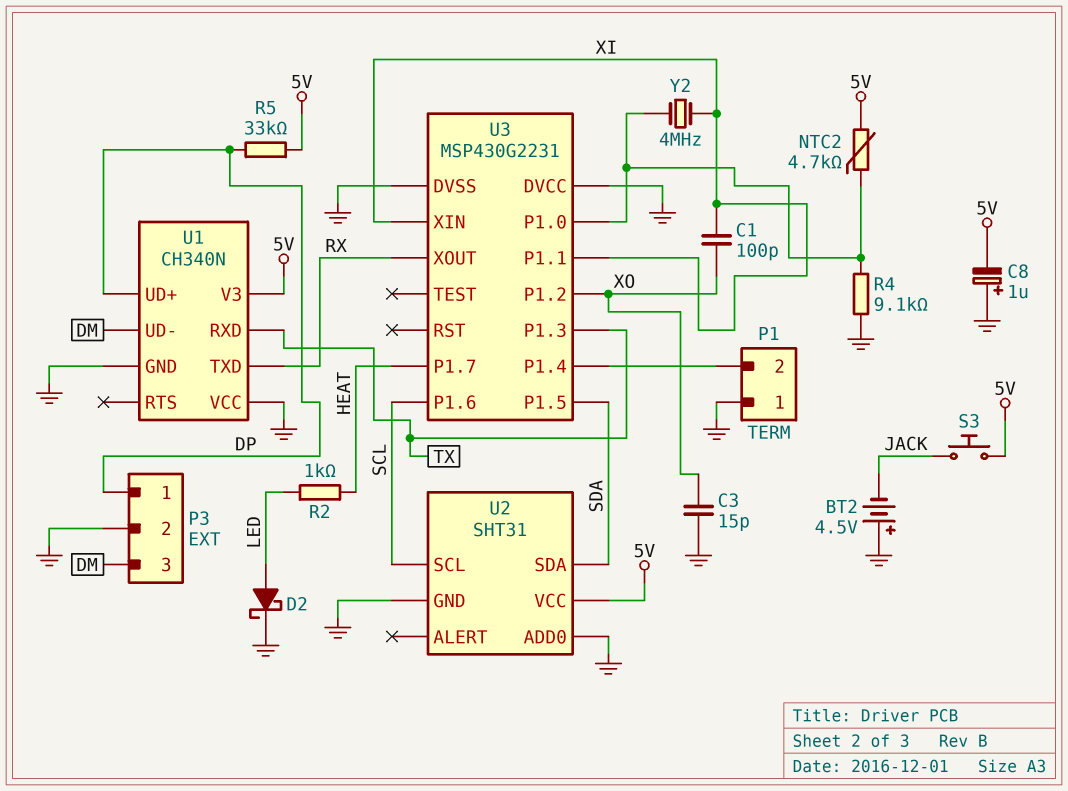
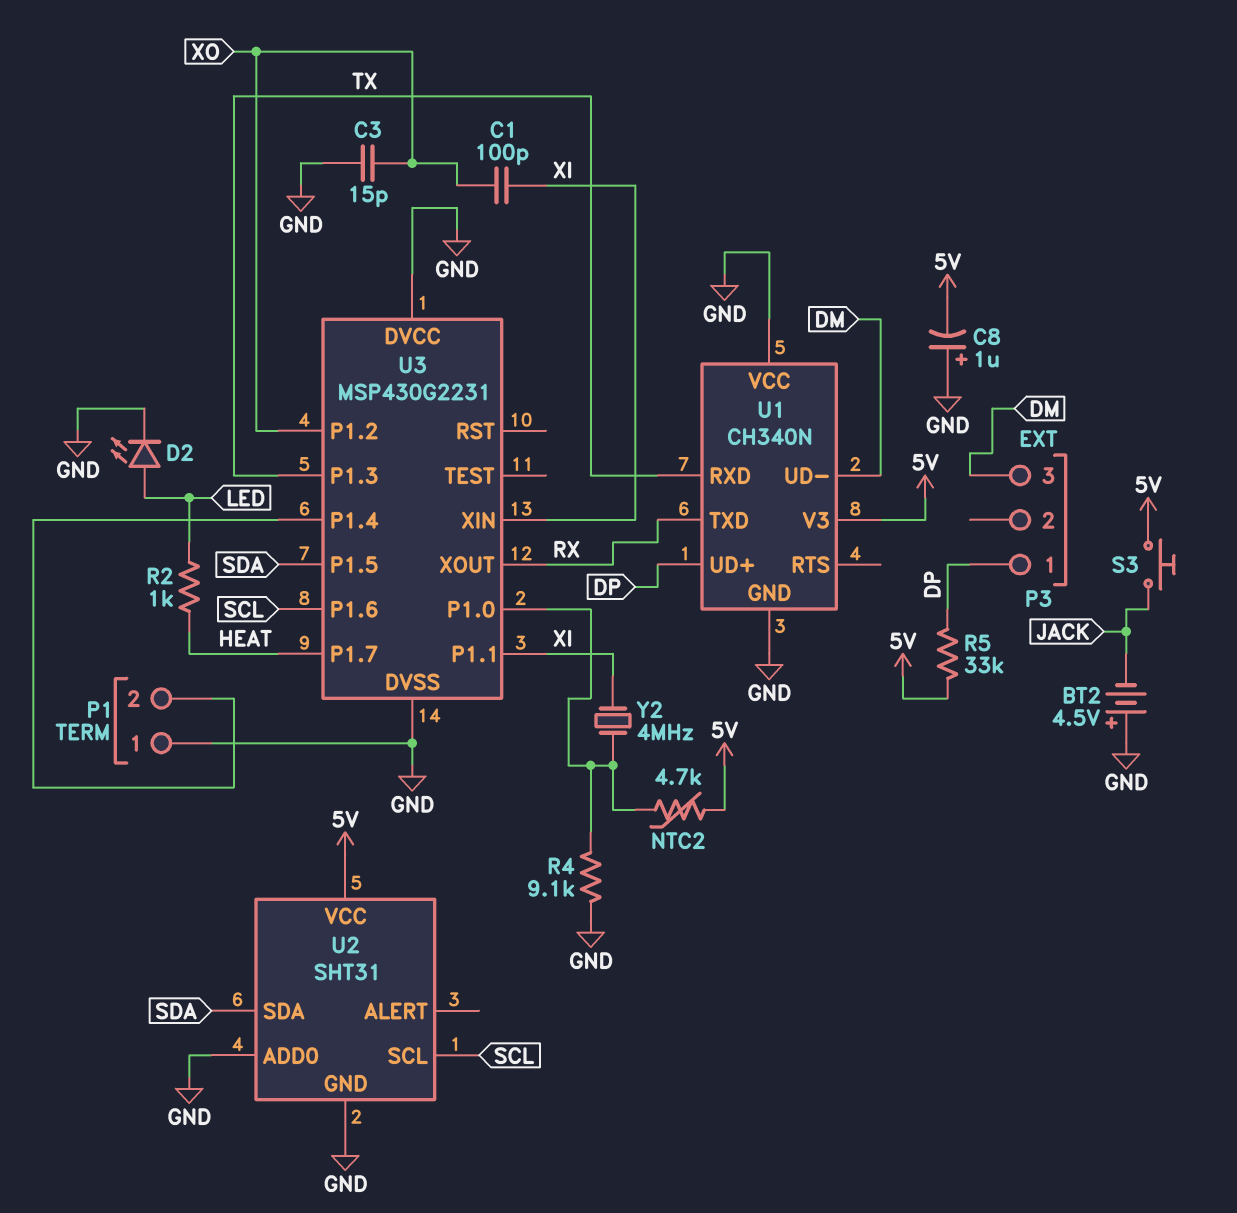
D2: schottky (A LED, K GND) -> LED (A LED, K GND)
P3 pin 2: GND -> none

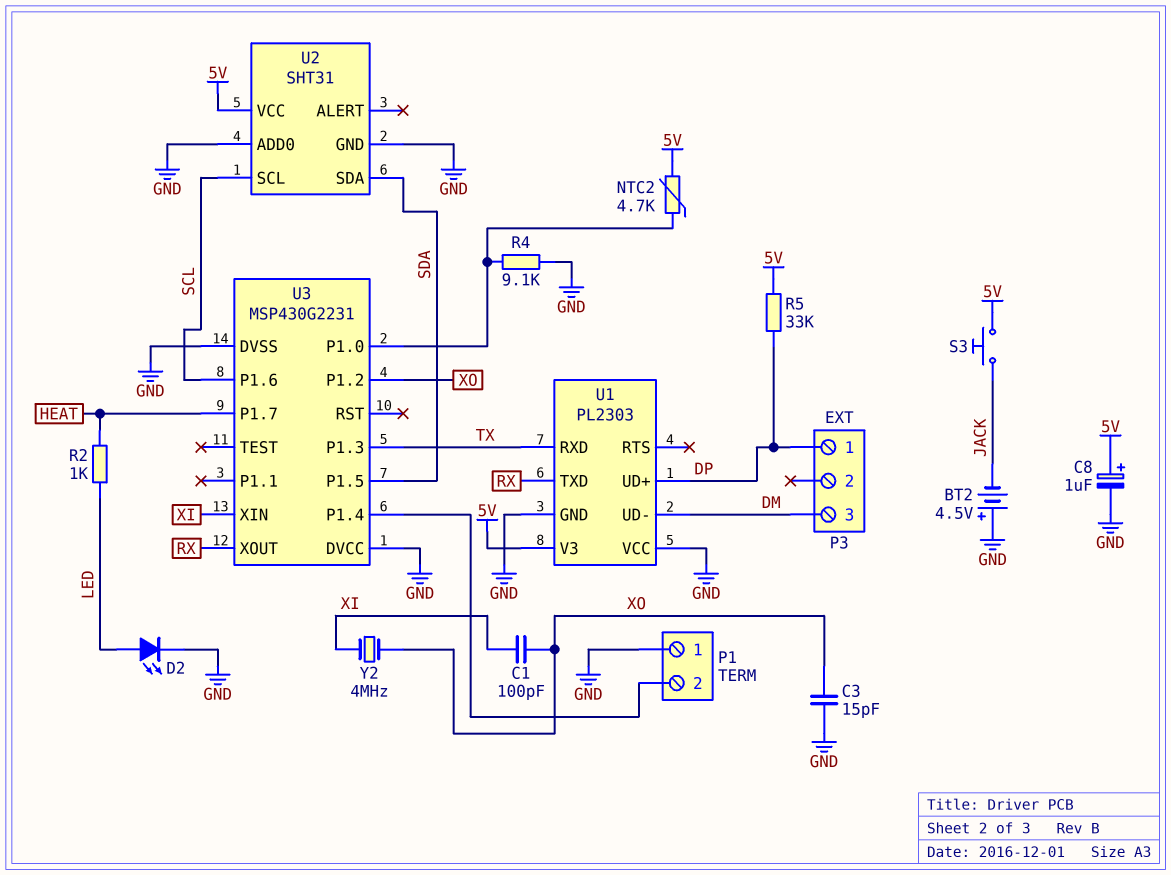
C8: 1uF (plus GND, minus 5V) -> 1uF (plus 5V, minus GND)
U1: CH340N -> PL2303
U3 pin P1.1: XI -> none
Y2: 4MHz (U3/P1.0, XI) -> 4MHz (XI, XO)

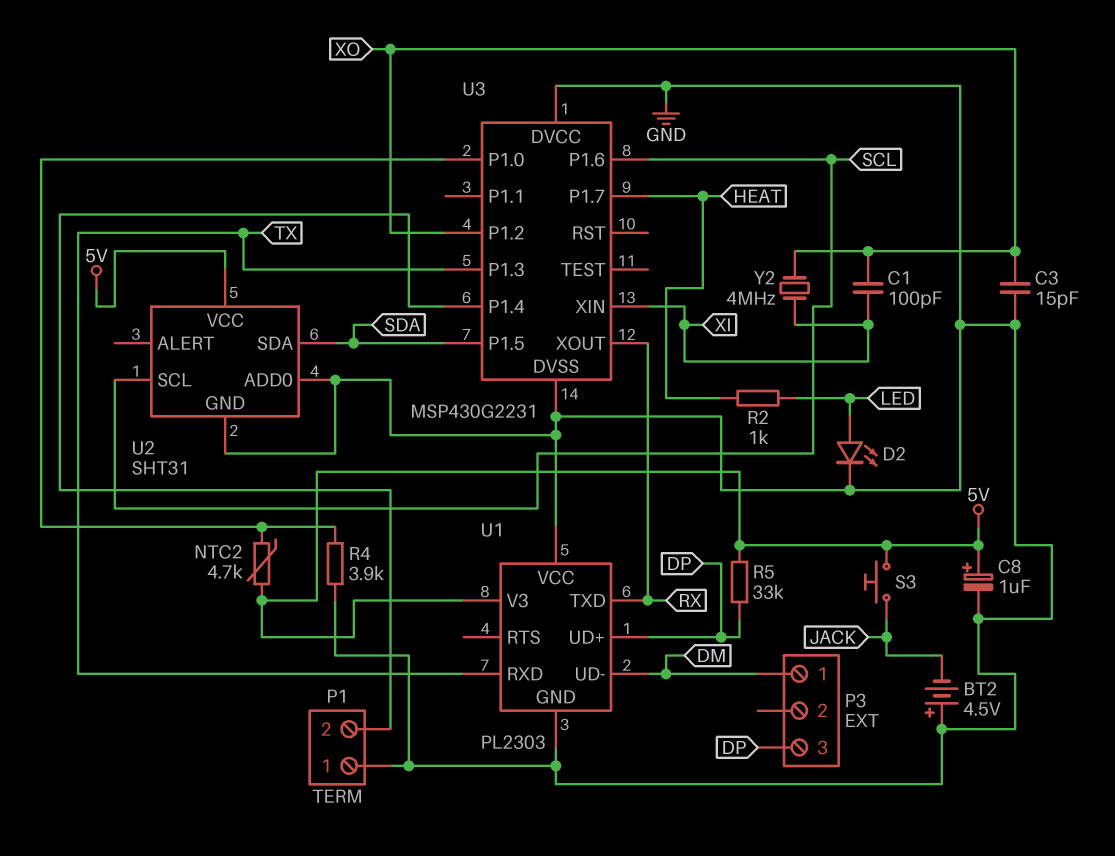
P3 pin 1: DP -> DM
P3 pin 3: DM -> DP
R4: 9.1k (GND, U3/P1.0) -> 3.9k (GND, U3/P1.0)

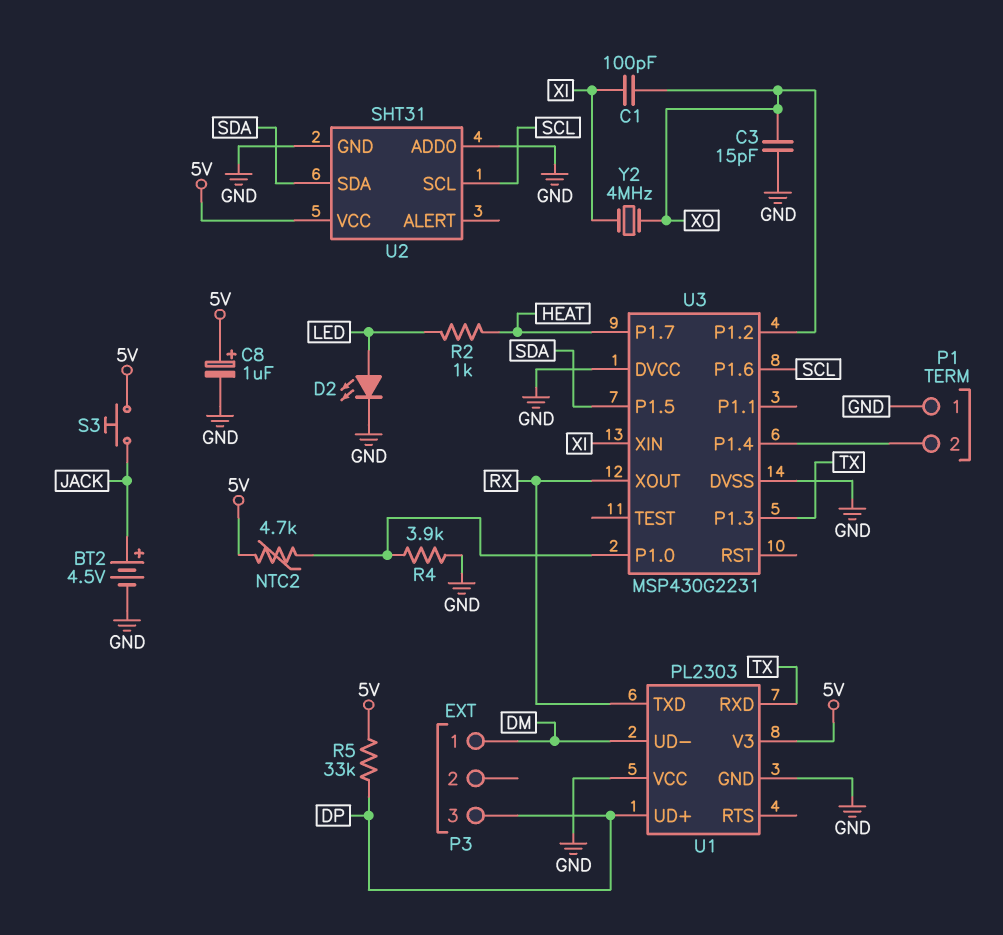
BT2: 4.5V (plus GND, minus JACK) -> 4.5V (plus JACK, minus GND)

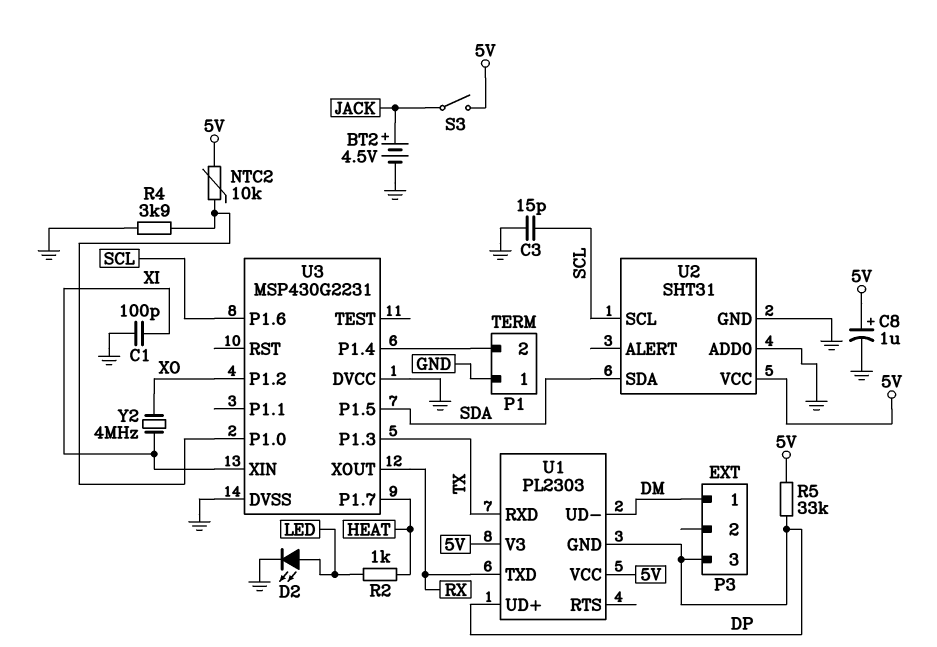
C1: 100pF (XI, XO) -> 100pF (GND, XI)
C3: 15pF (GND, XO) -> 15pF (GND, SCL)
NTC2: 4.7k (5V, U3/P1.0) -> 10k (5V, U3/P1.0)
S3: button (5V, JACK) -> switch (5V, JACK)
U1 pin GND: GND -> DP
U1 pin VCC: GND -> 5V

